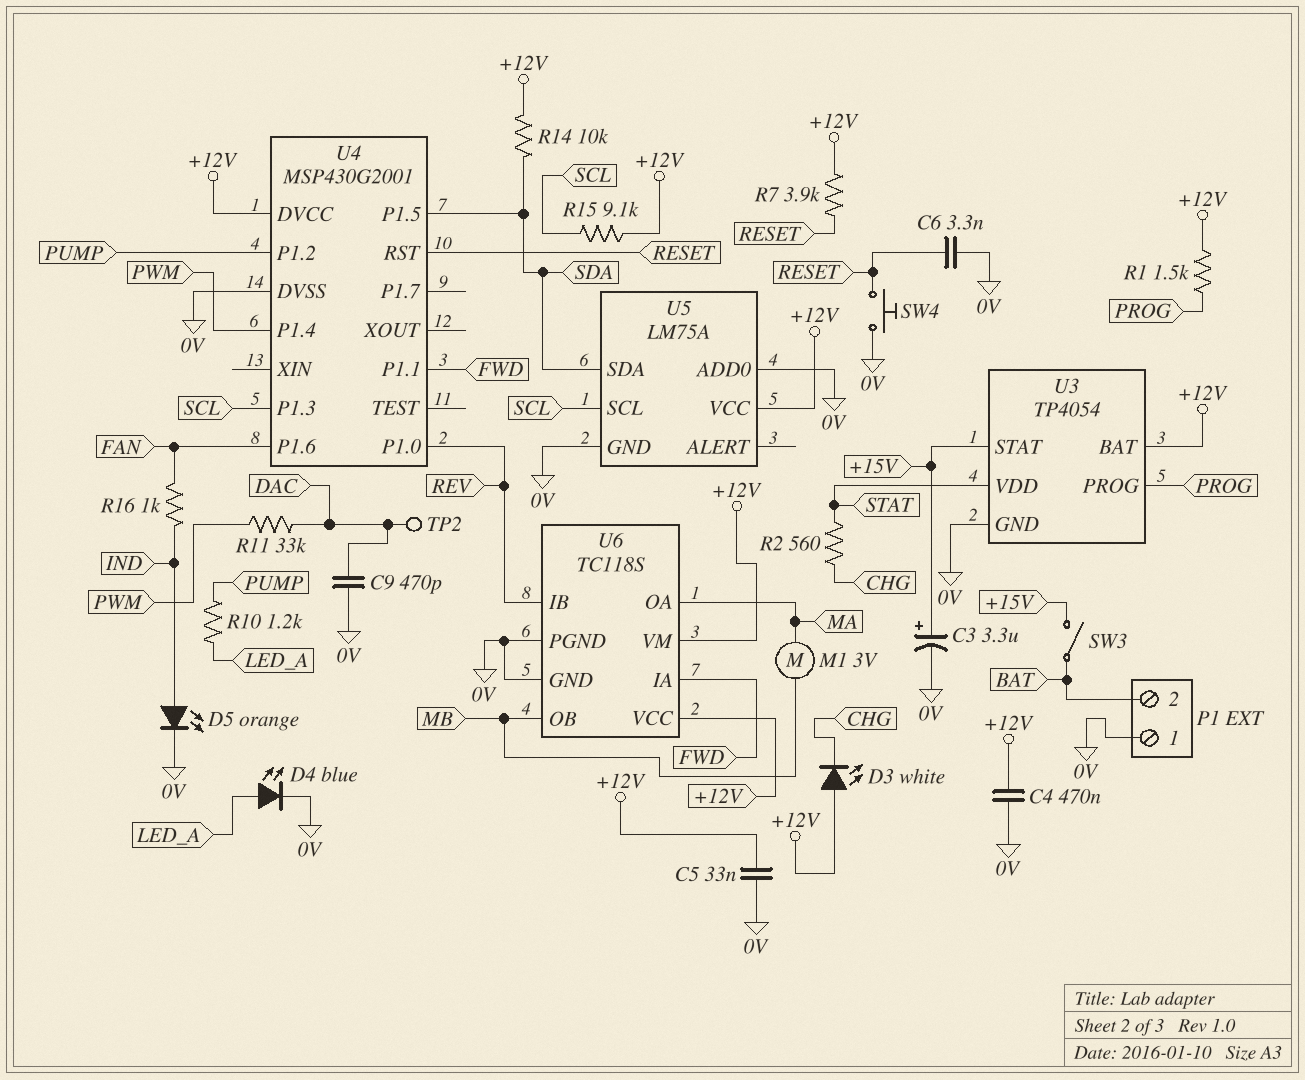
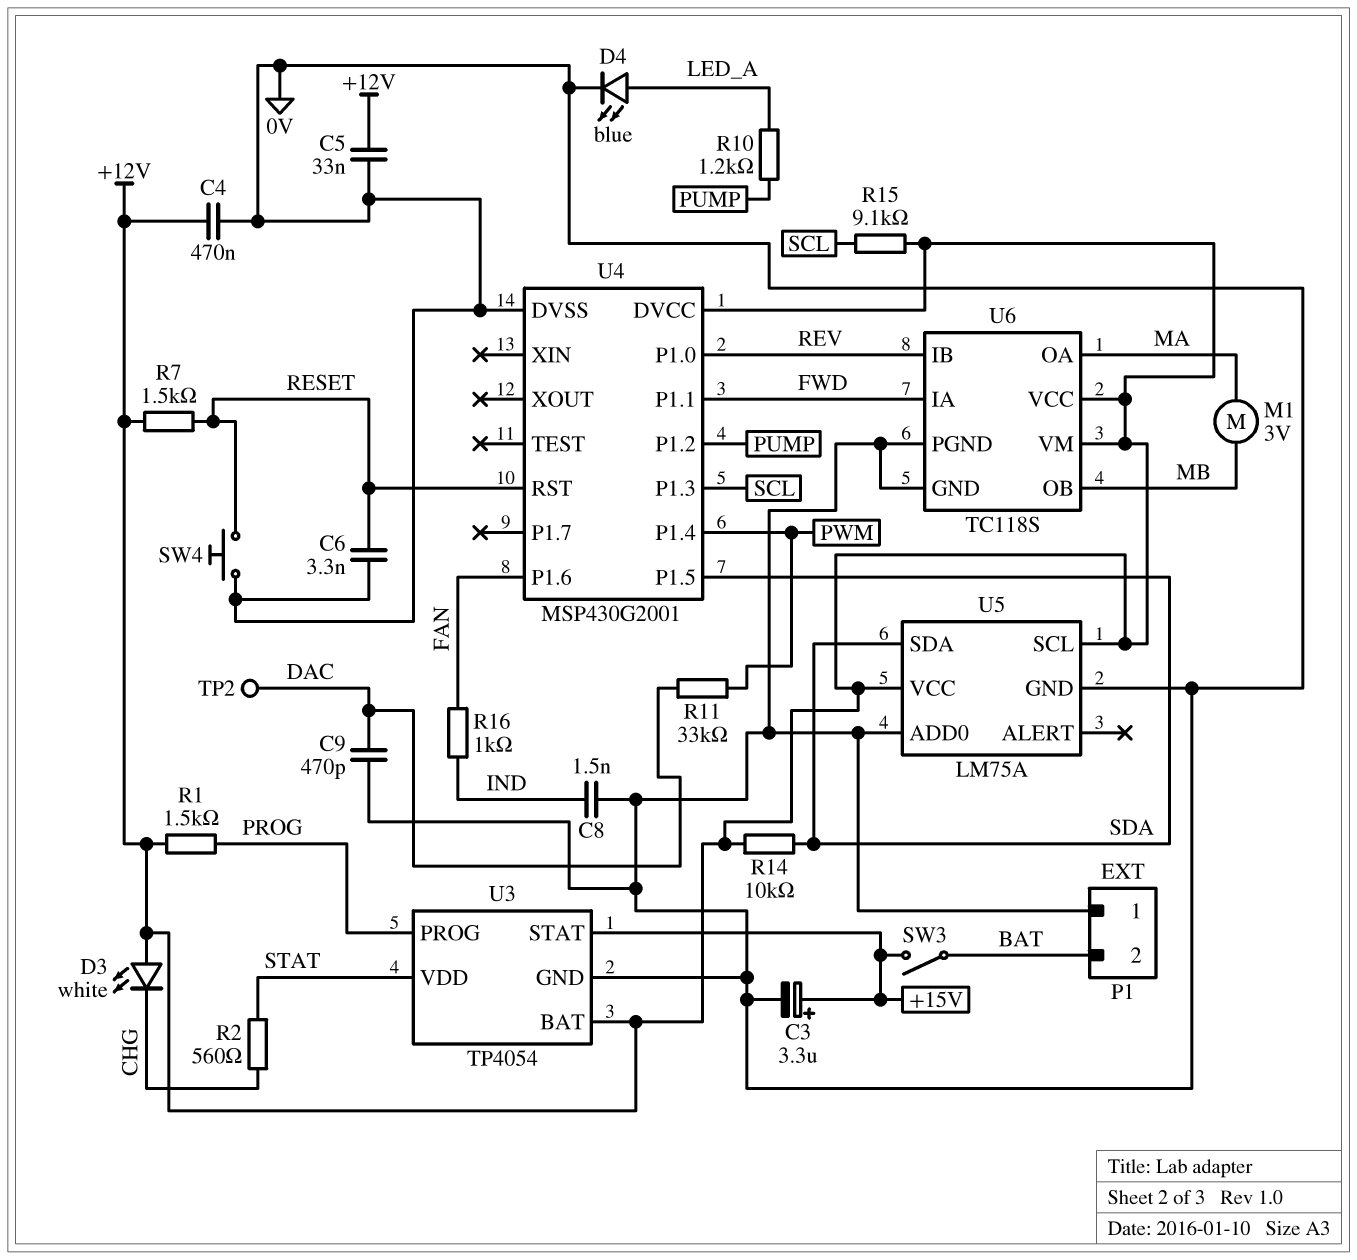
C8: none -> 1.5nF (0V, IND)
D5: LED orange (A IND, K 0V) -> none
R7: 3.9k (+12V, RESET) -> 1.5k (+12V, RESET)
U5 pin SCL: SCL -> +12V

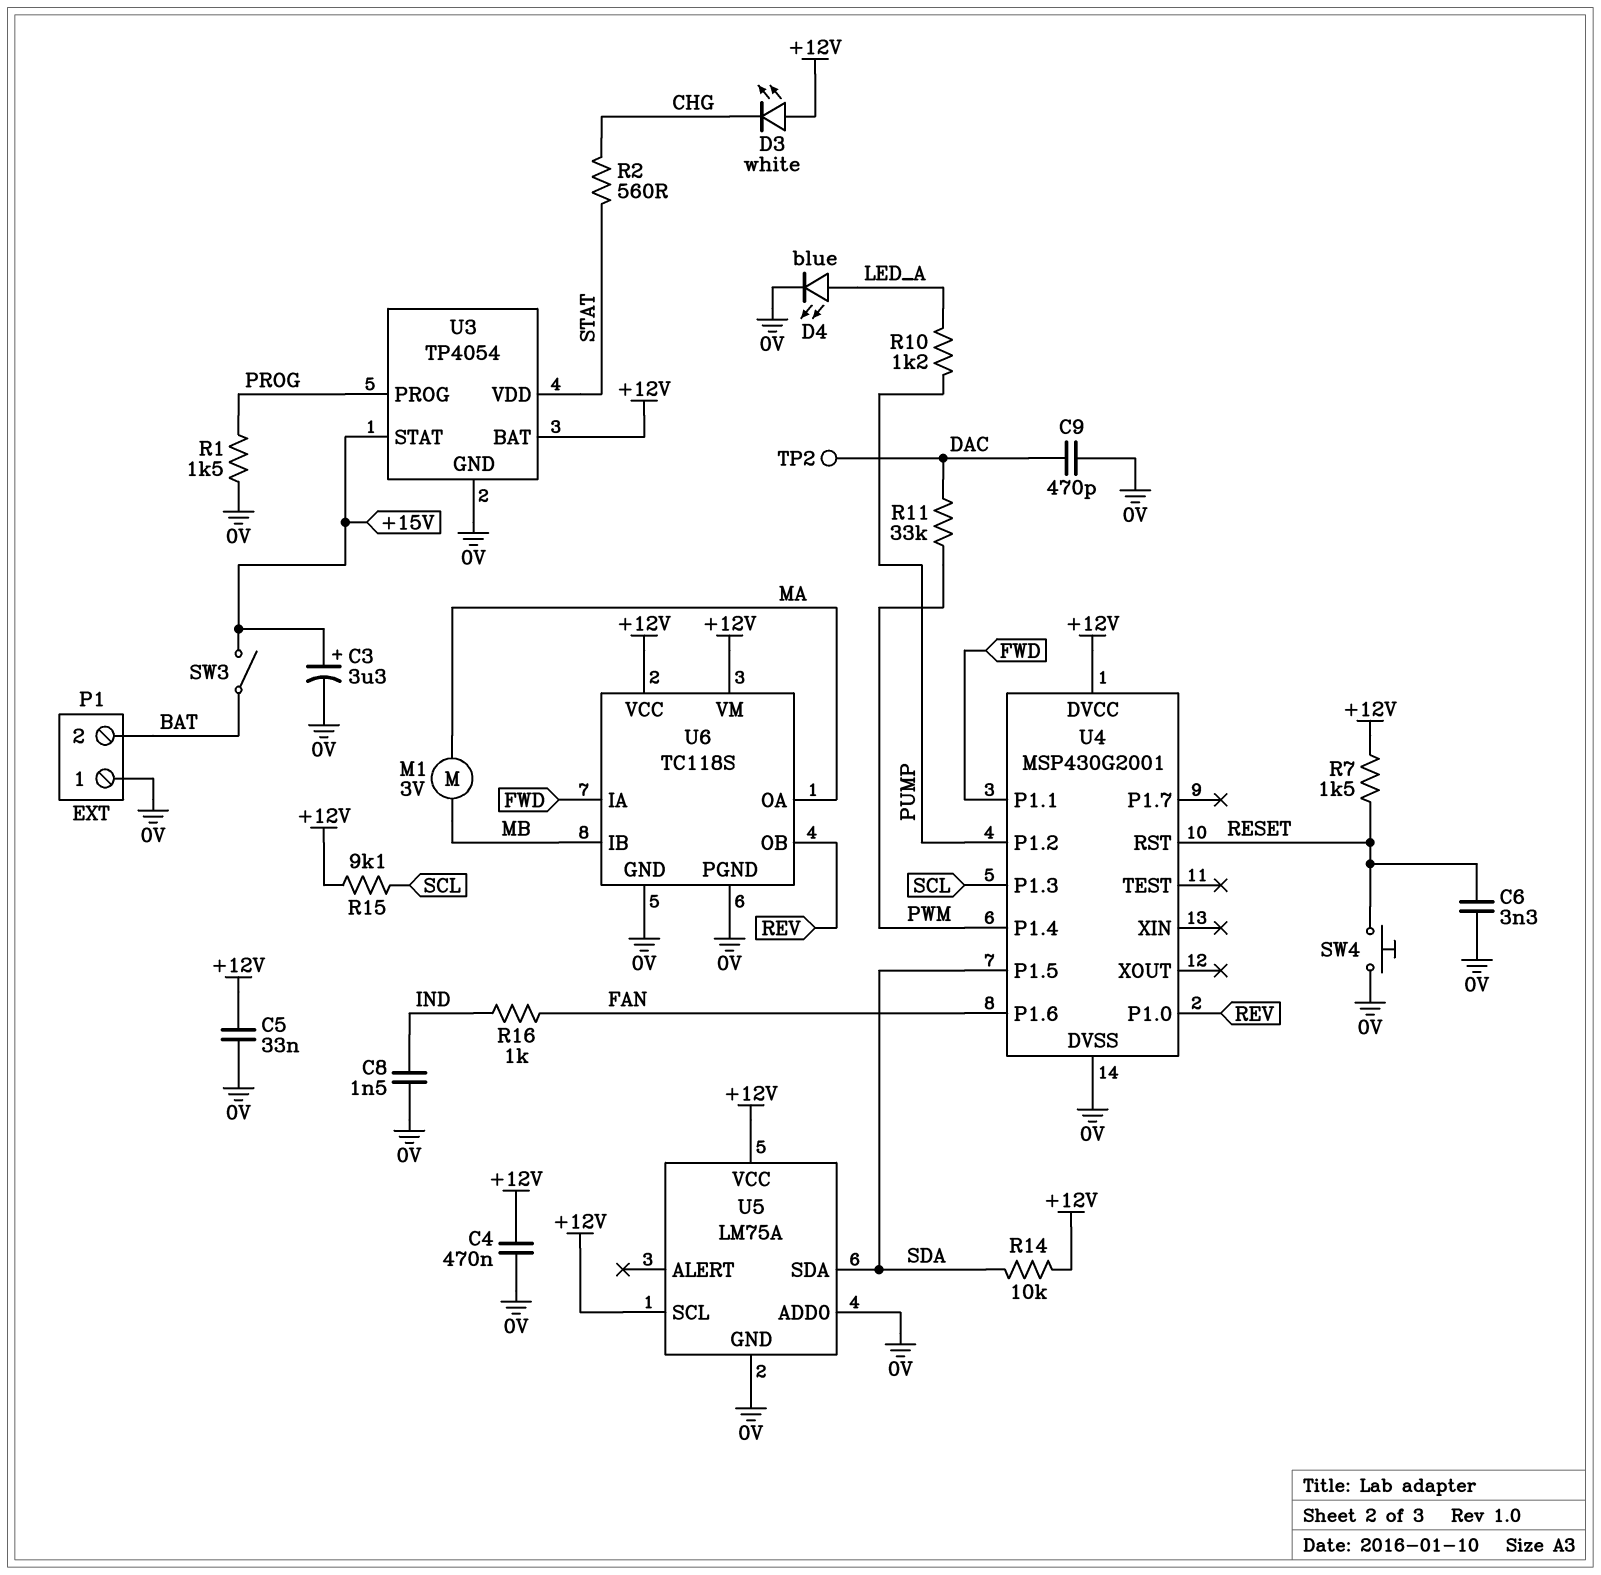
R1: 1.5k (+12V, PROG) -> 1.5k (0V, PROG)
U6 pin IB: REV -> MB
U6 pin OB: MB -> REV

